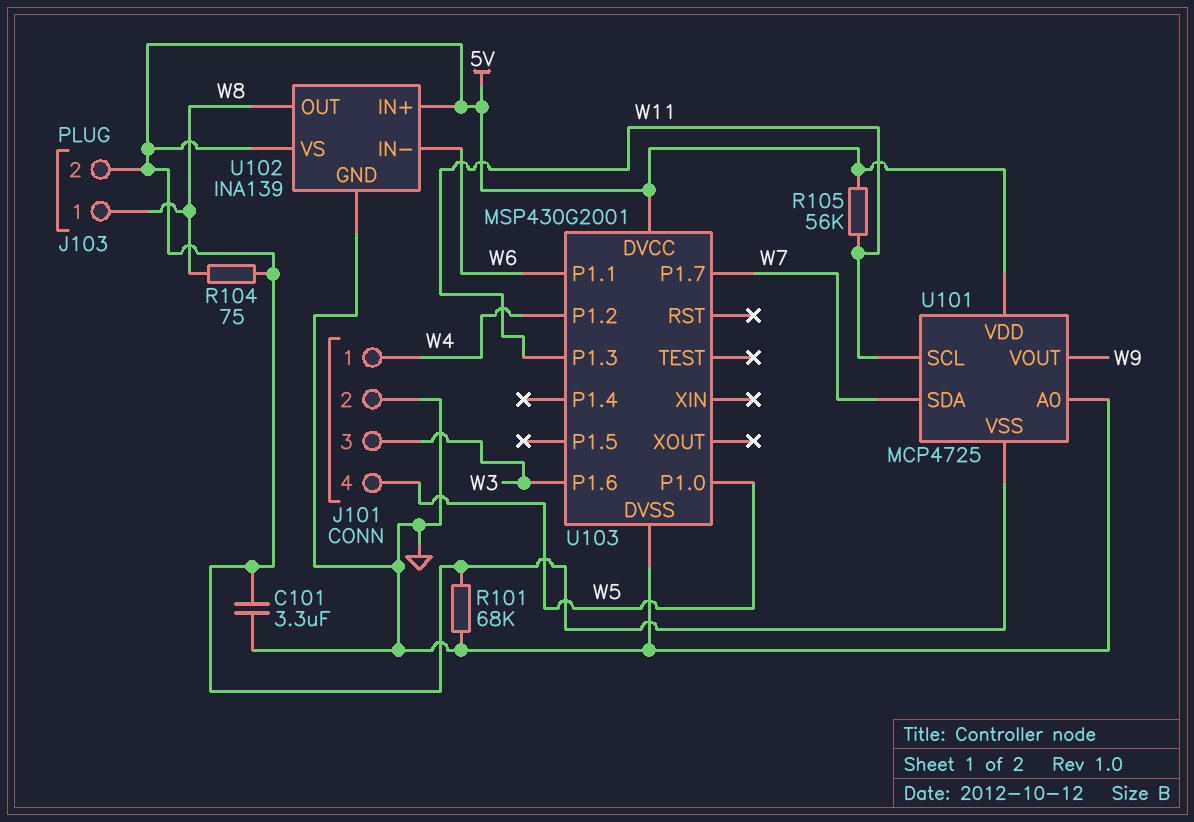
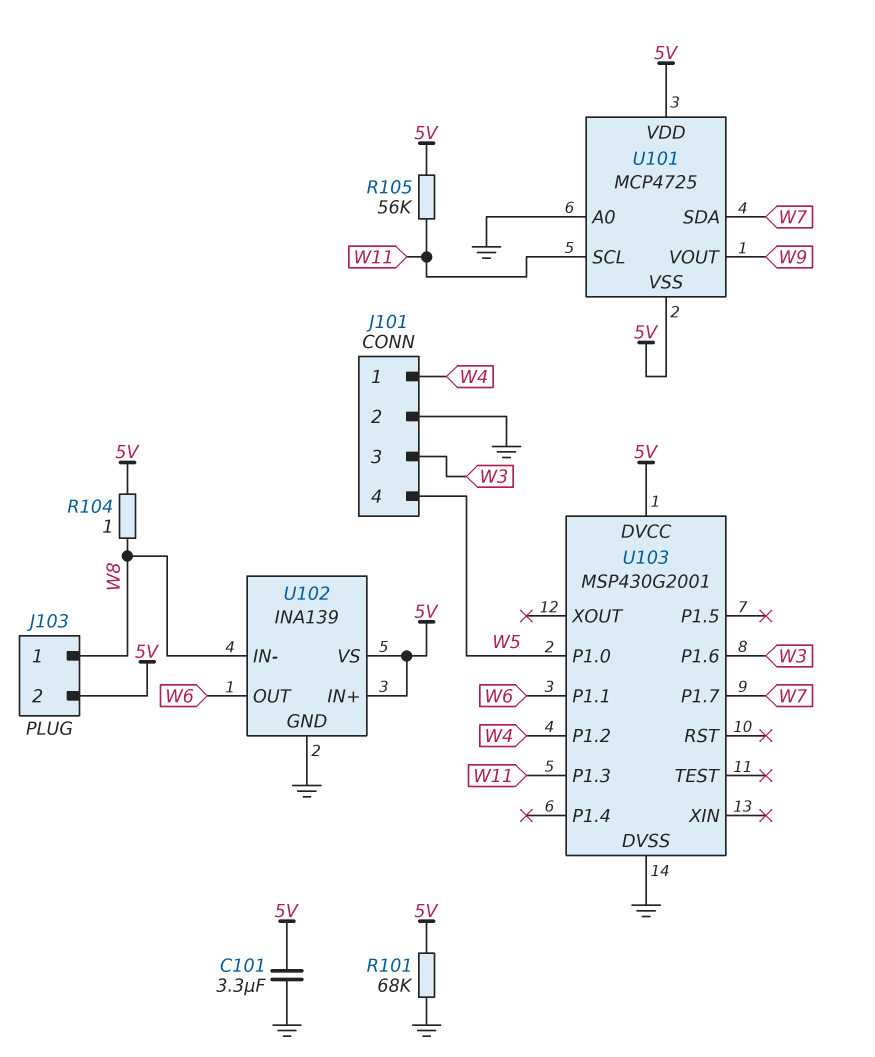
R104: 75 (5V, W8) -> 1 (5V, W8)
U102 pin IN-: W6 -> W8
U102 pin OUT: W8 -> W6

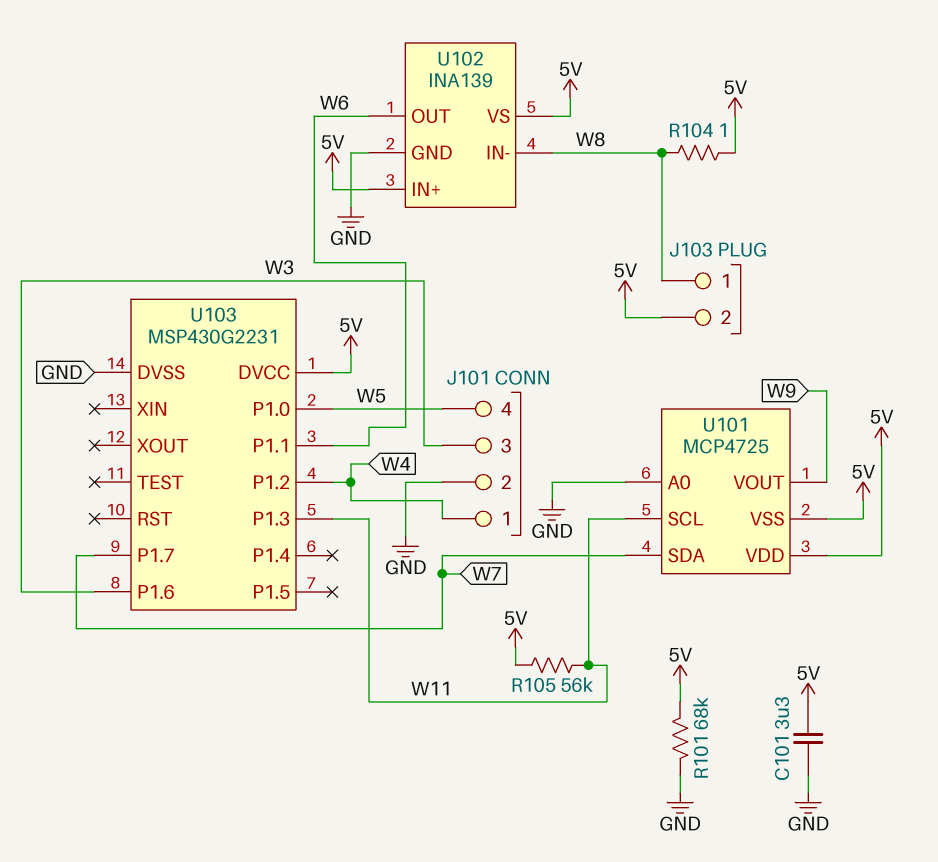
U103: MSP430G2001 -> MSP430G2231

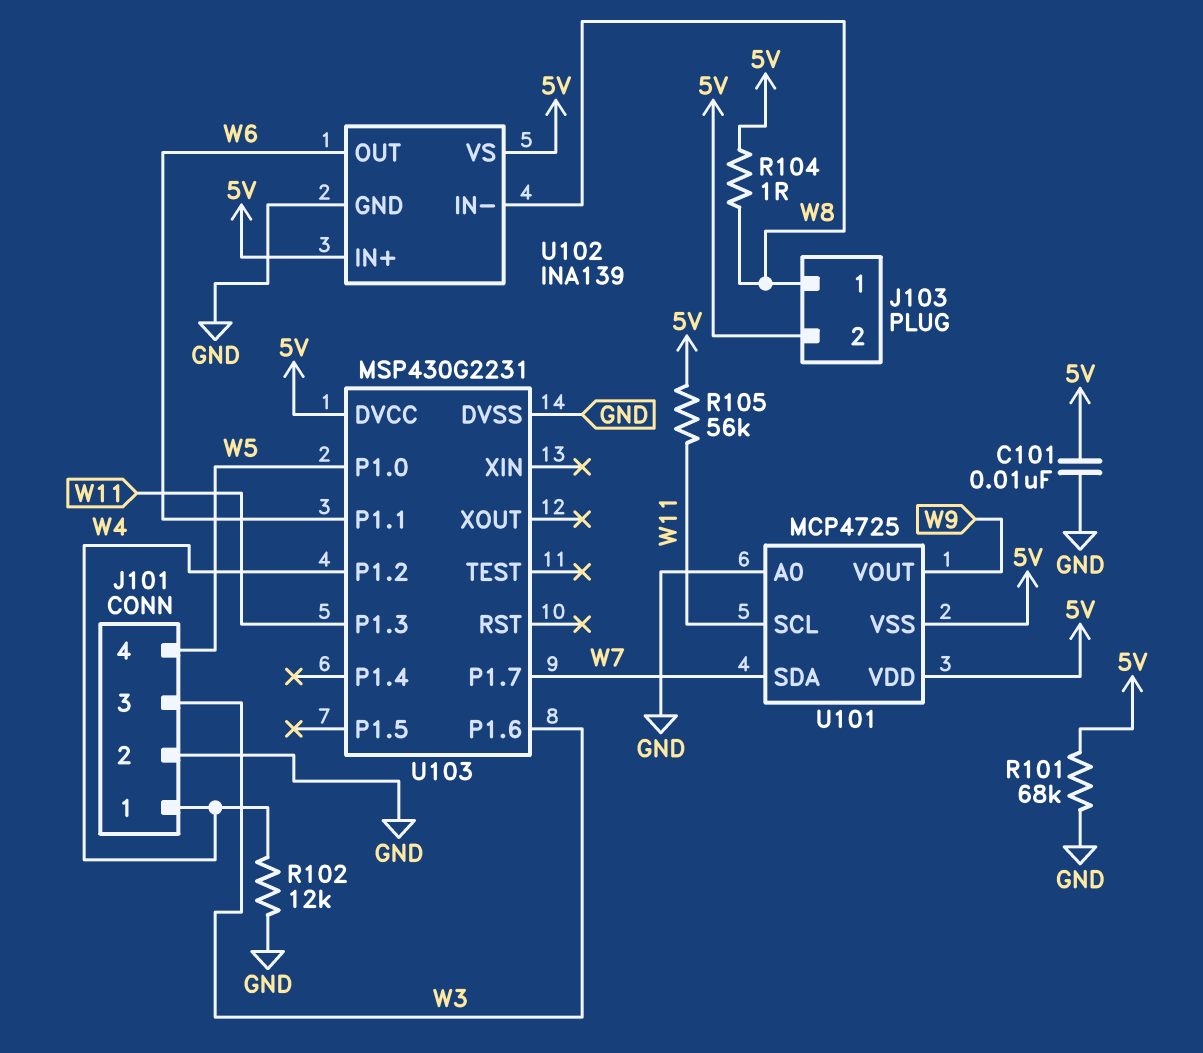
C101: 3.3uF (5V, GND) -> 10nF (5V, GND)
R102: none -> 12k (GND, W4)

